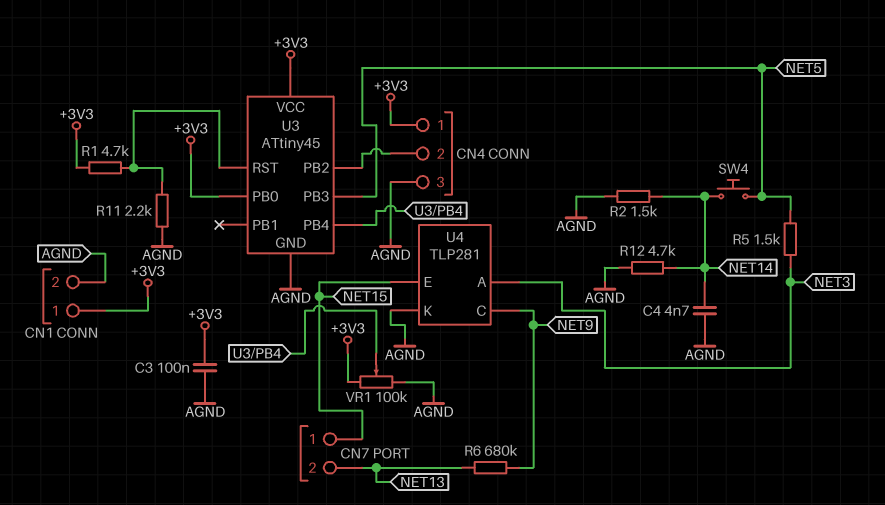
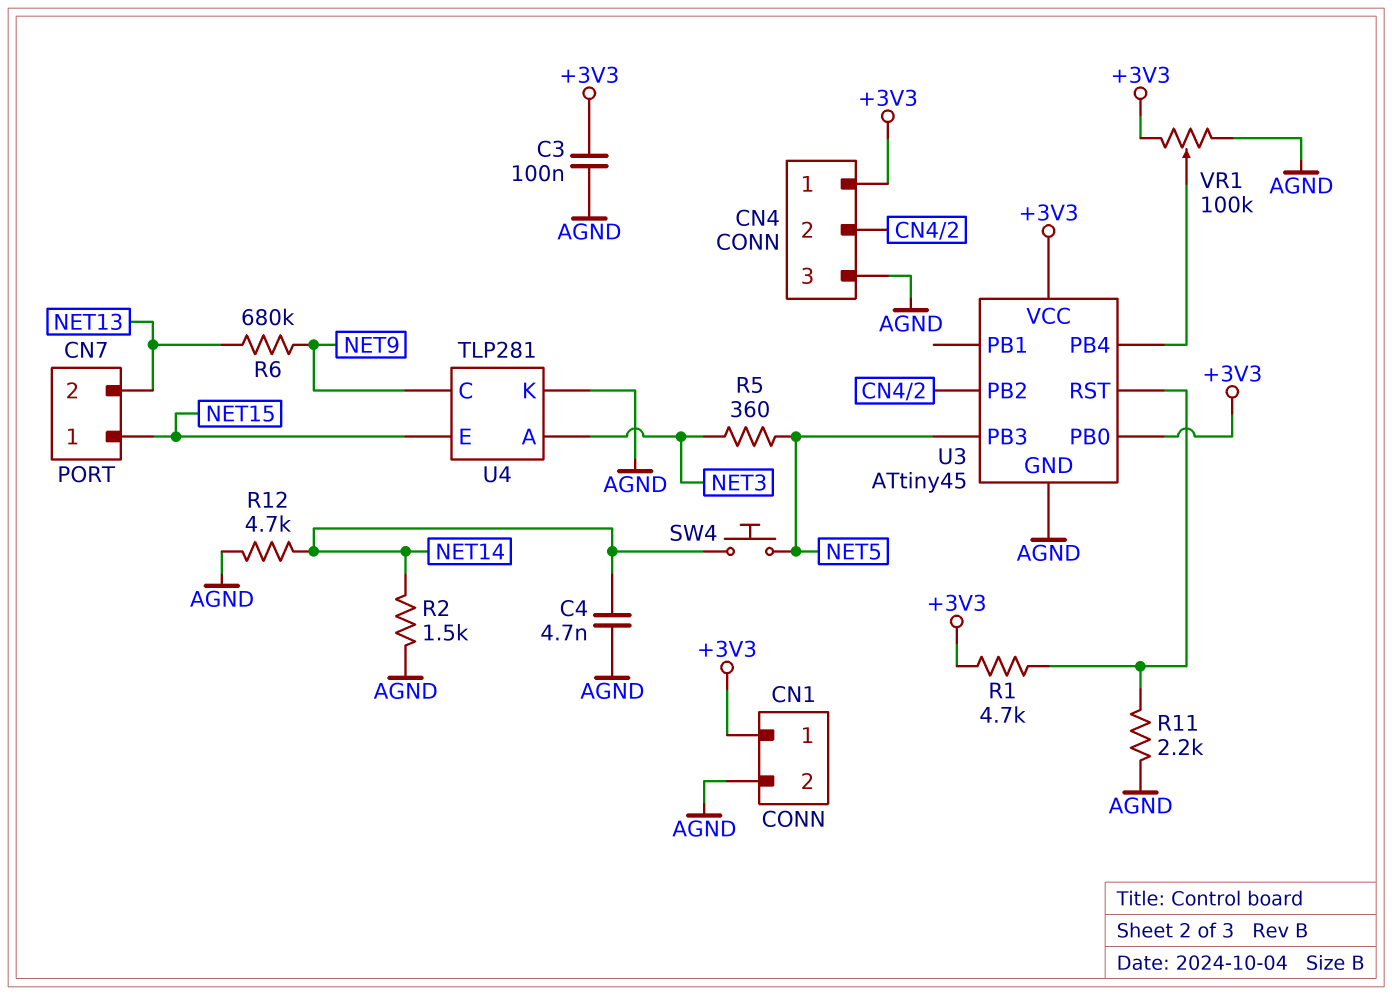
R5: 1.5k (NET3, NET5) -> 360 (NET3, NET5)

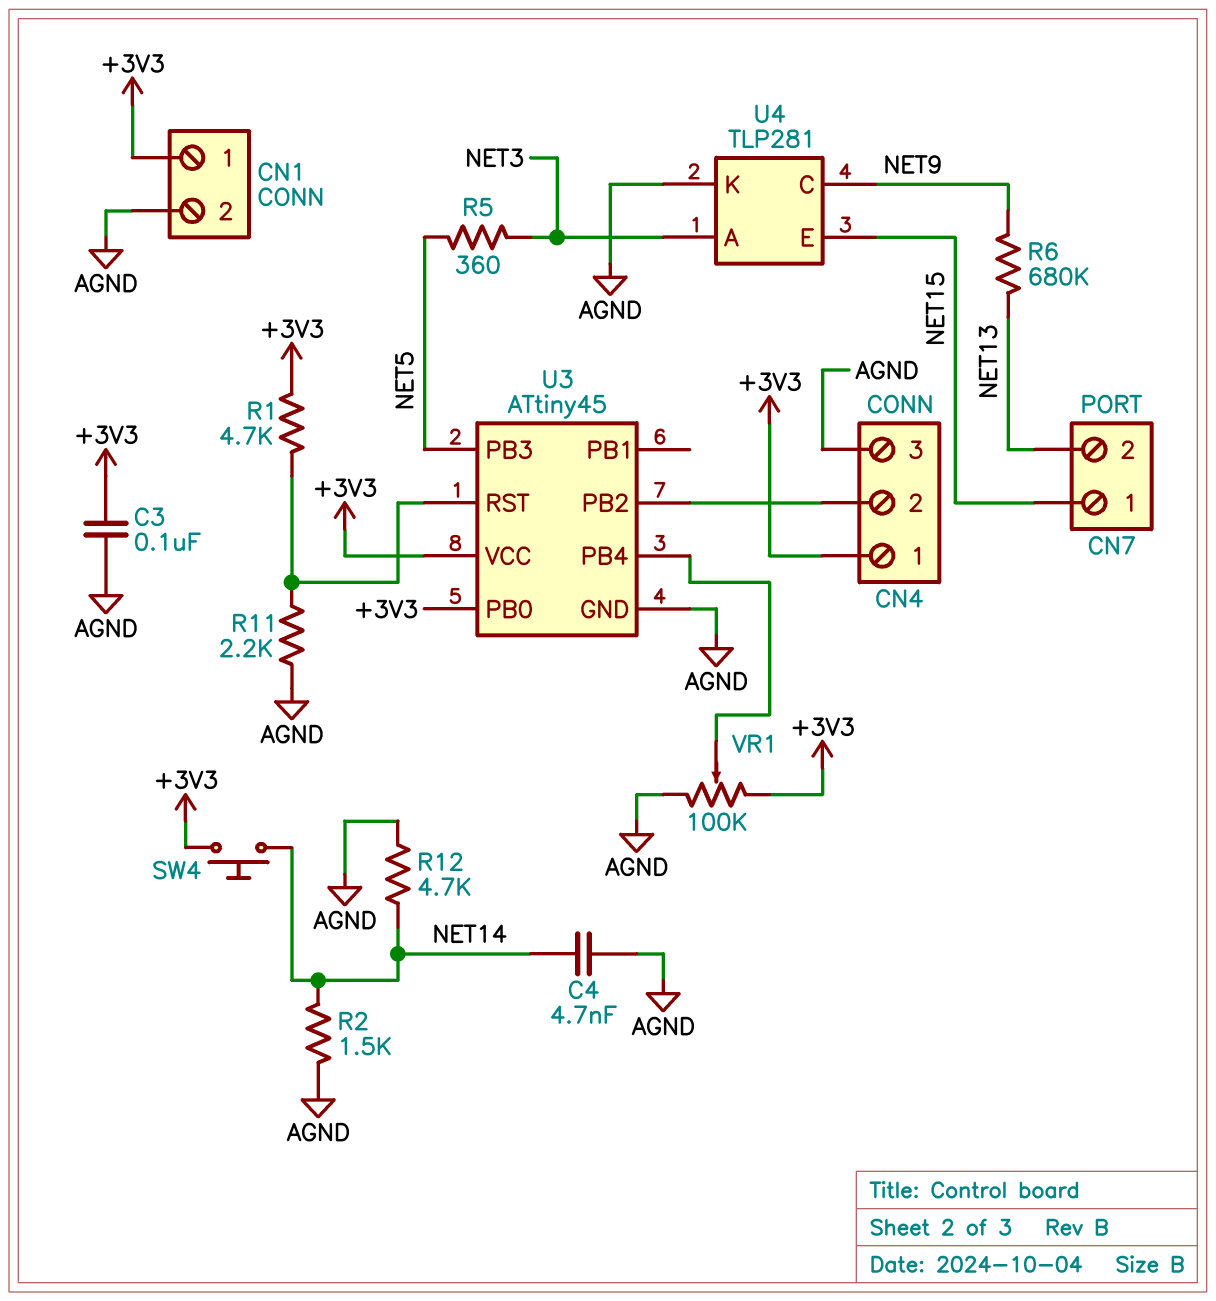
SW4: button (NET5, NET14) -> button (+3V3, NET14)

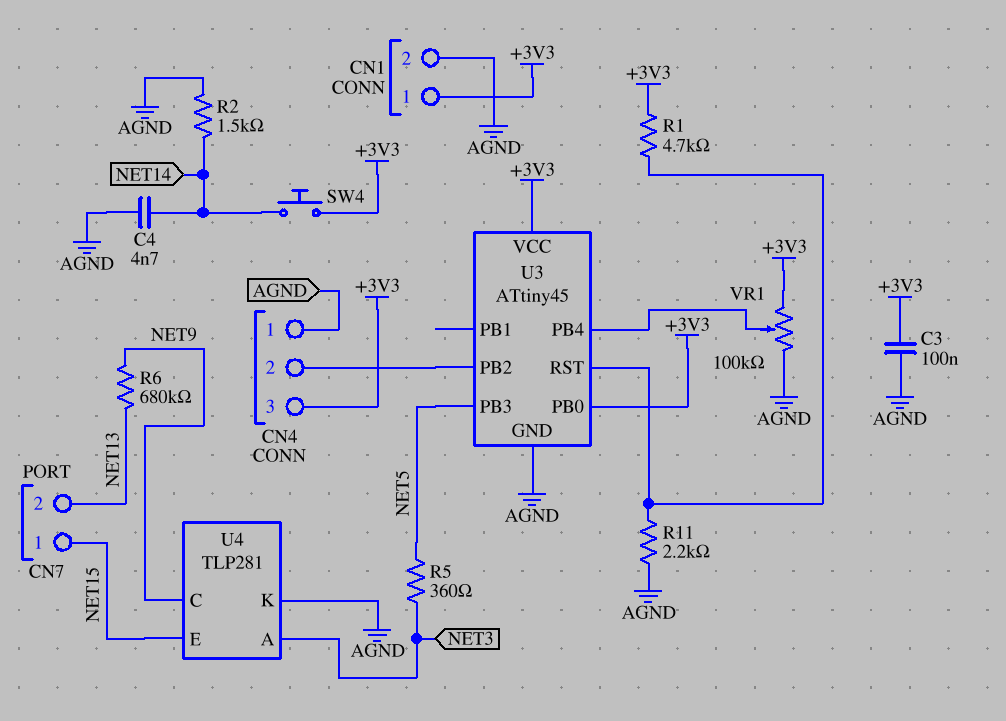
CN4 pin 1: +3V3 -> AGND
CN4 pin 3: AGND -> +3V3
R12: 4.7k (AGND, NET14) -> none

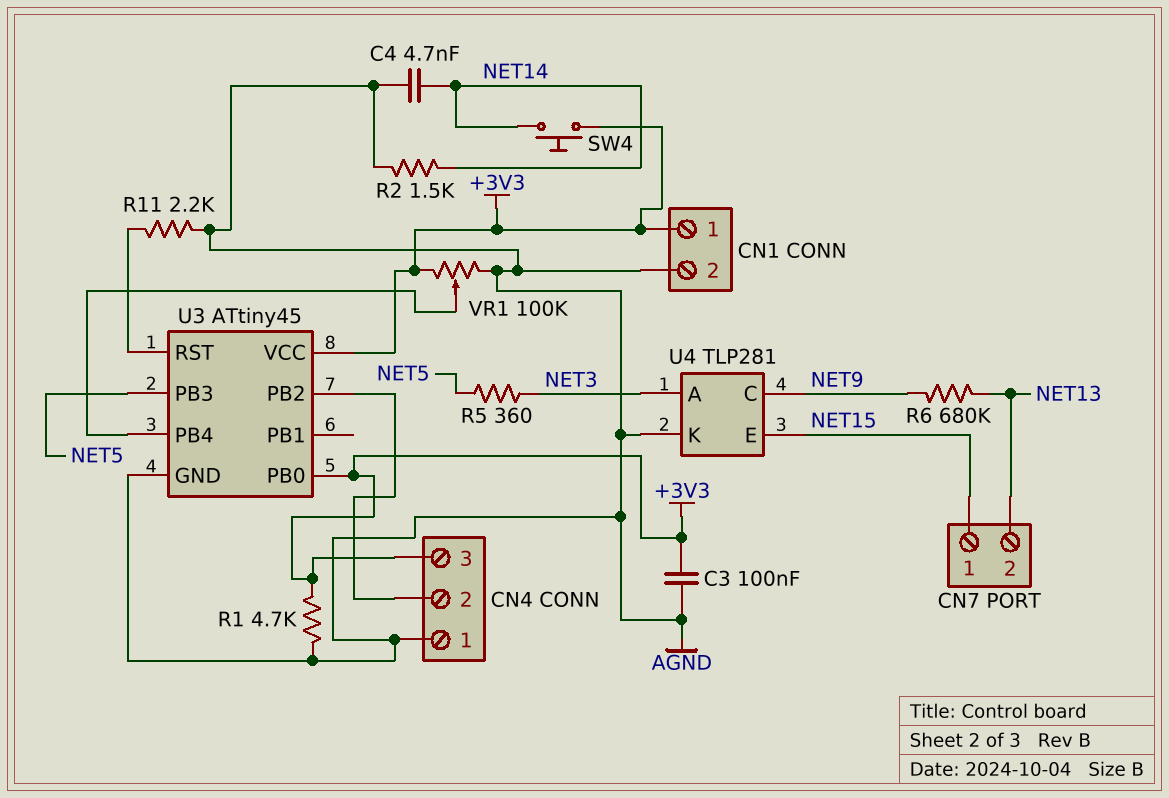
R1: 4.7k (+3V3, U3/RST) -> 4.7k (+3V3, AGND)

